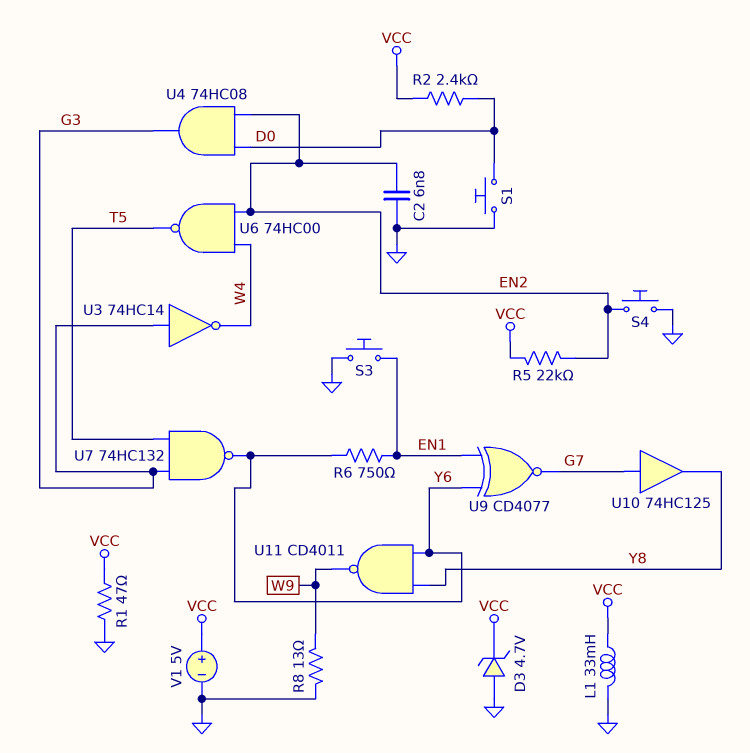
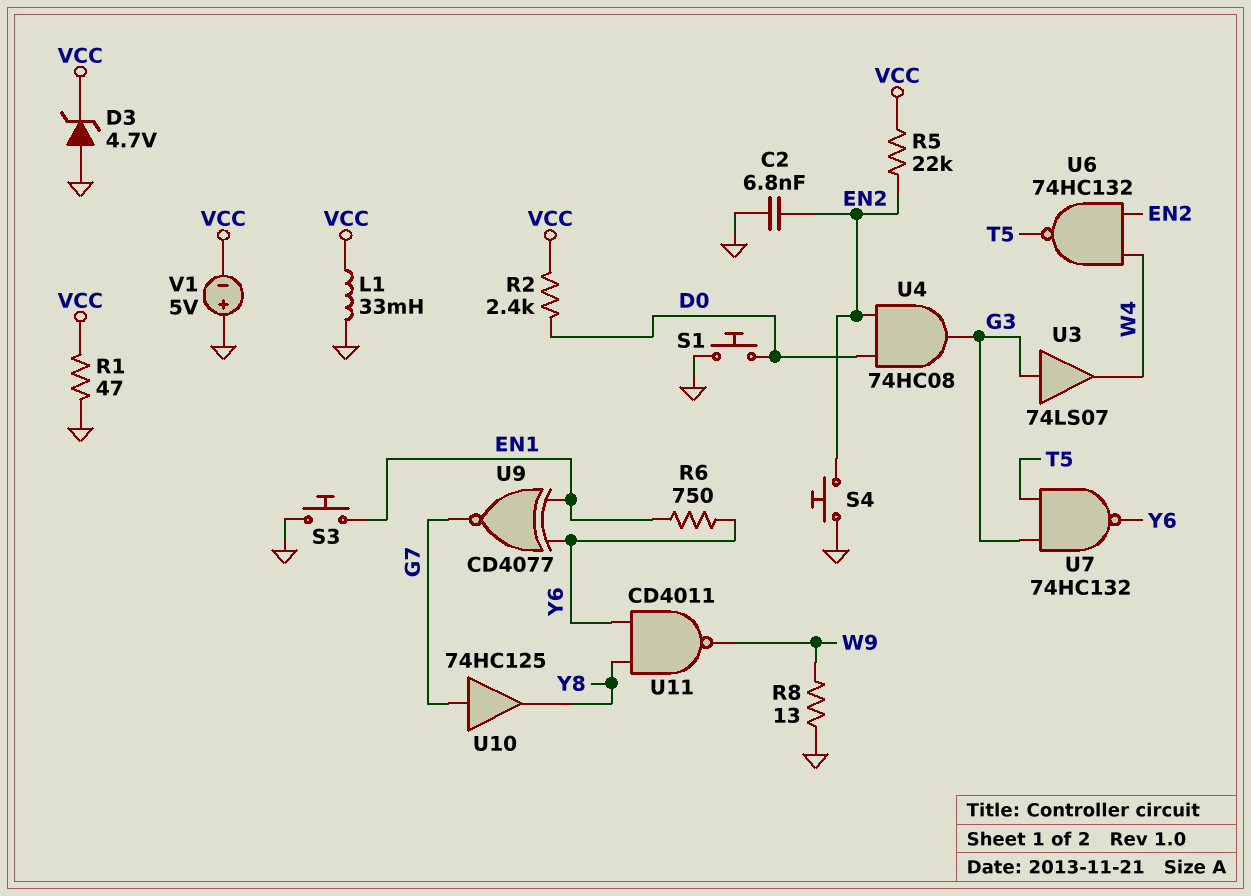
U3: NOT 74HC14 (in G3, out W4) -> buffer 74LS07 (in G3, out W4)
U6: NAND 74HC00 (in EN2, in W4, out T5) -> NAND 74HC132 (in EN2, in W4, out T5)
V1: 5V (plus VCC, minus GND) -> 5V (plus GND, minus VCC)

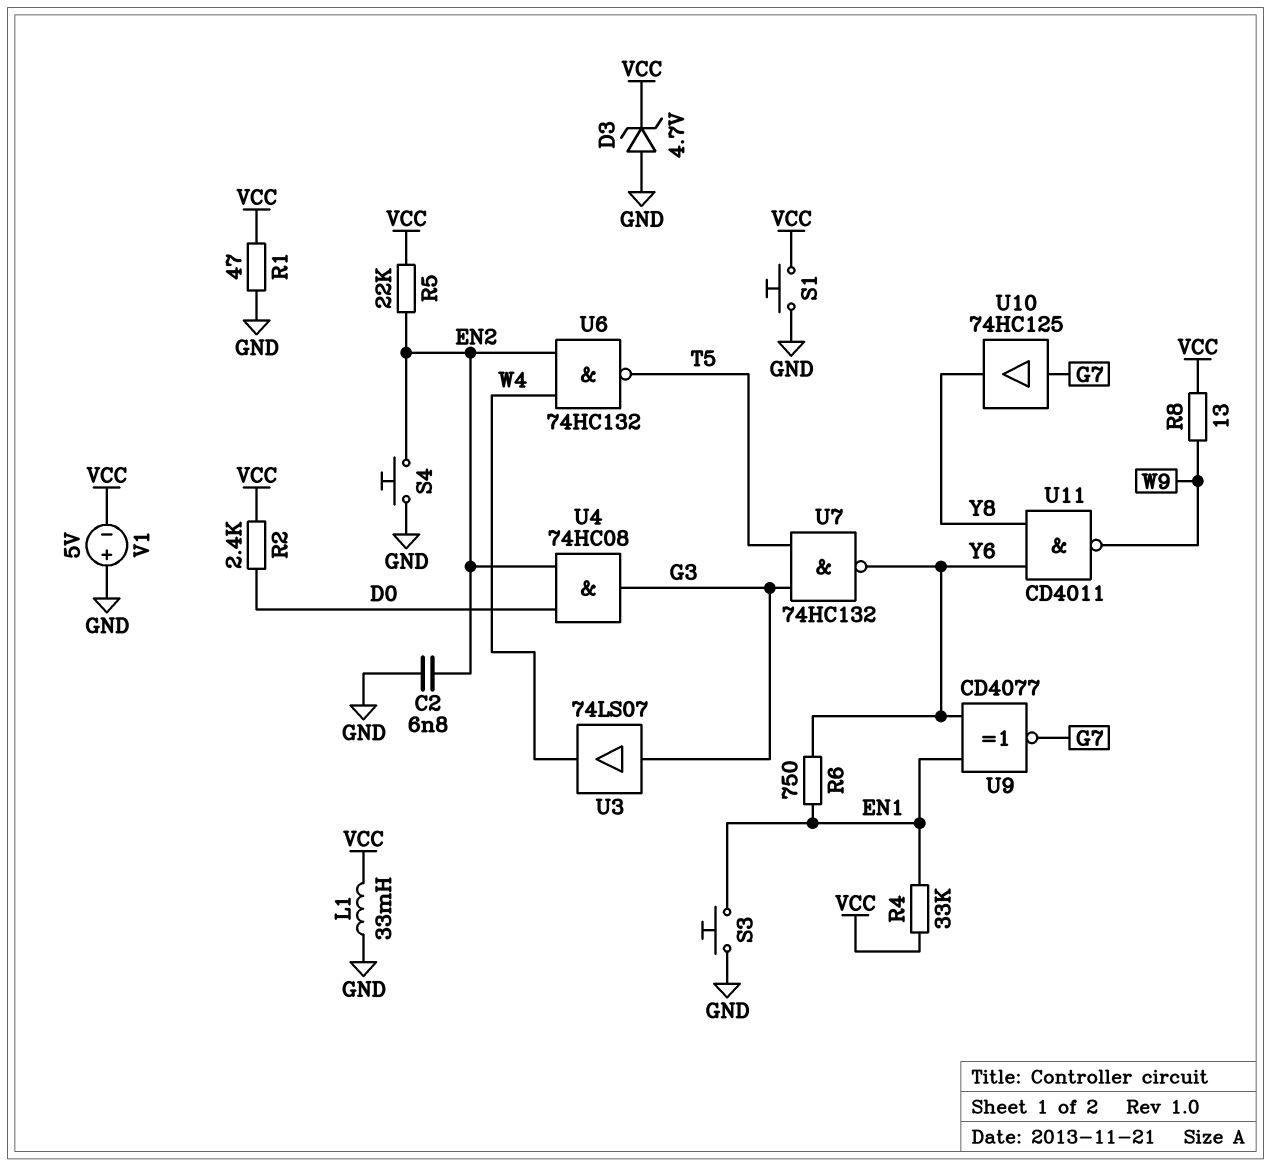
R4: none -> 33k (EN1, VCC)
R8: 13 (GND, W9) -> 13 (VCC, W9)
S1: button (D0, GND) -> button (GND, VCC)

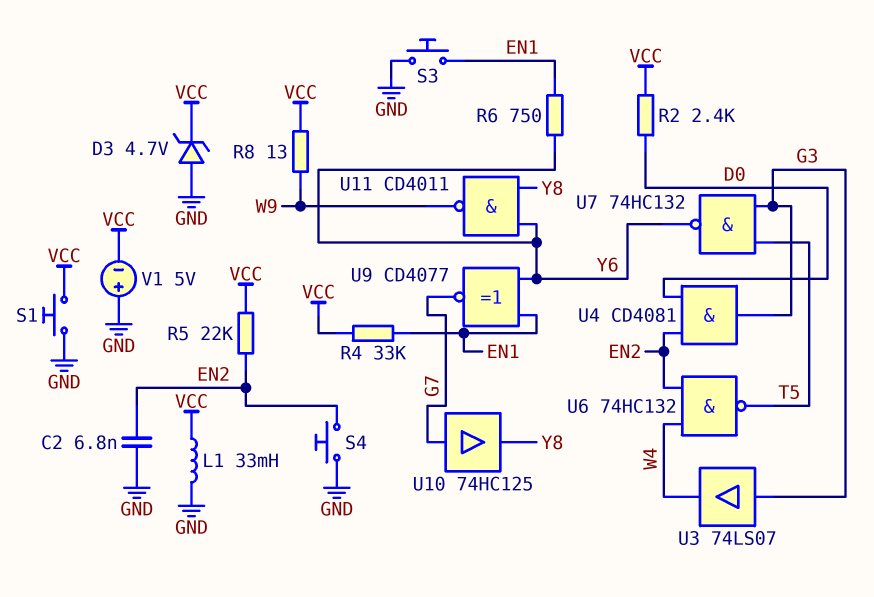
R1: 47 (GND, VCC) -> none
U4: AND 74HC08 (in D0, in EN2, out G3) -> AND CD4081 (in D0, in EN2, out G3)

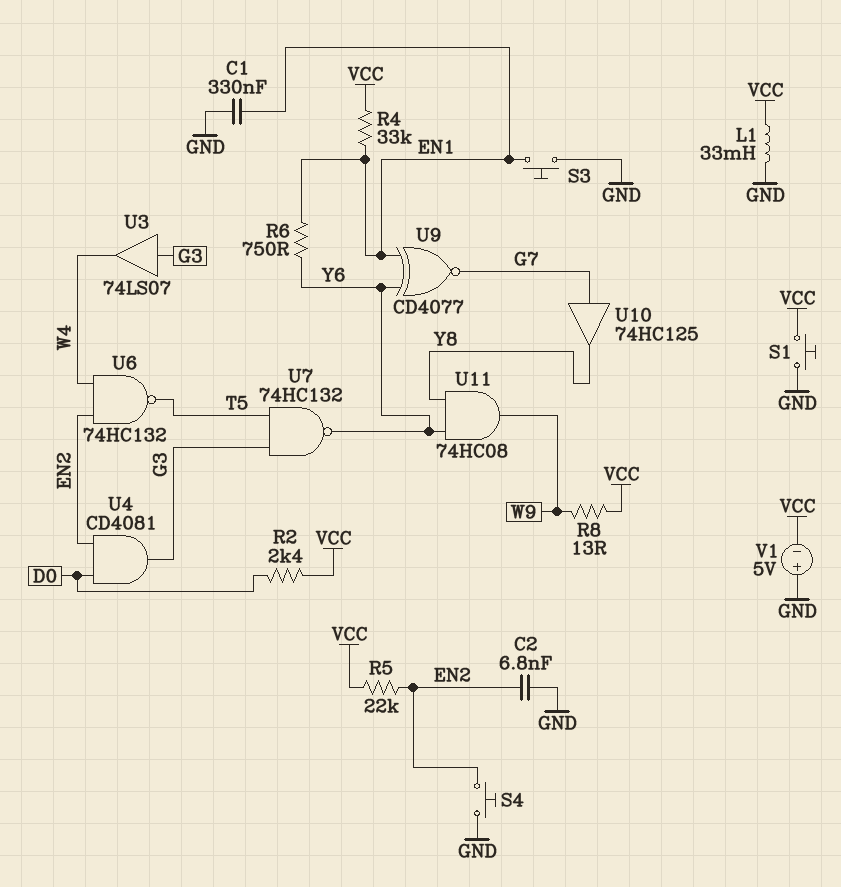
C1: none -> 330nF (EN1, GND)
D3: zener 4.7V (A GND, K VCC) -> none
U11: NAND CD4011 (in Y6, in Y8, out W9) -> AND 74HC08 (in Y6, in Y8, out W9)

